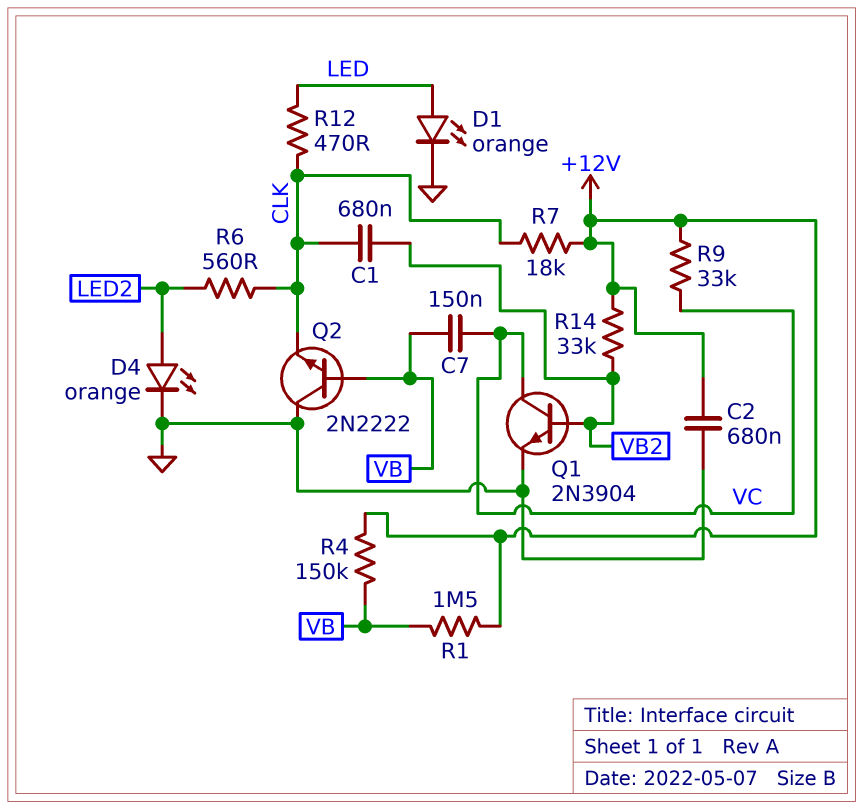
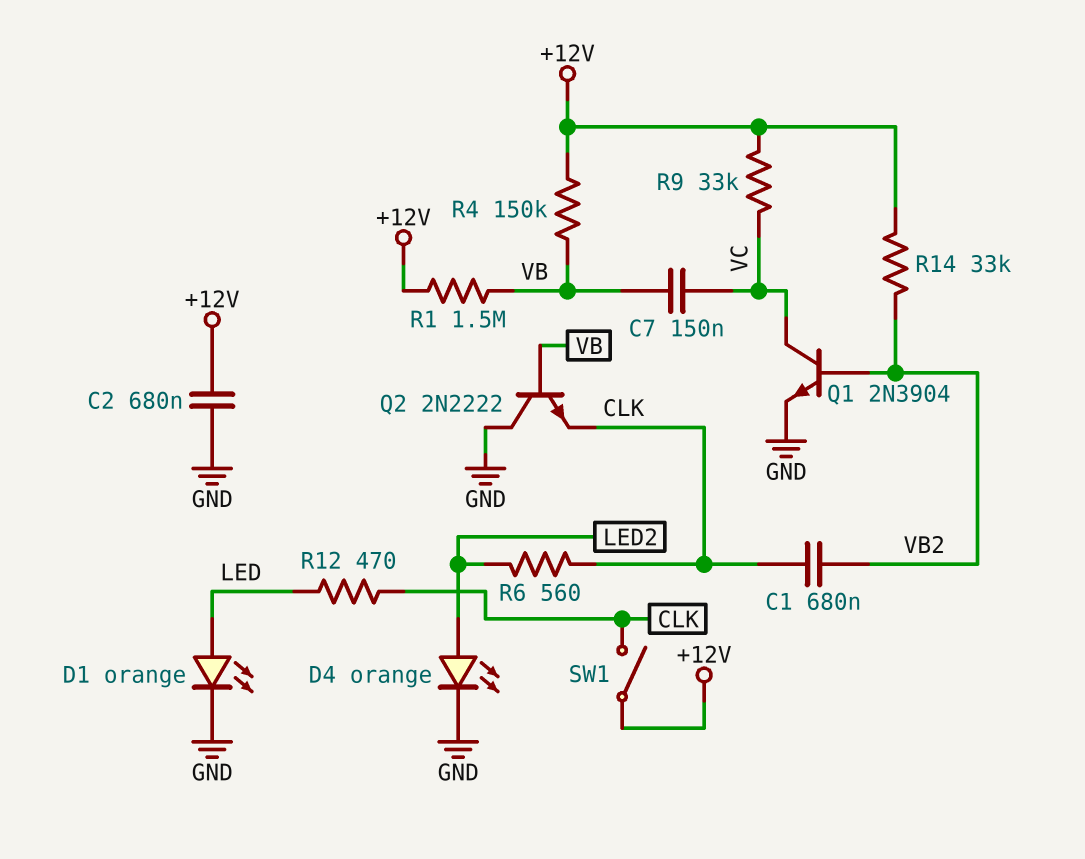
R7: 18k (+12V, CLK) -> none
SW1: none -> switch (+12V, CLK)

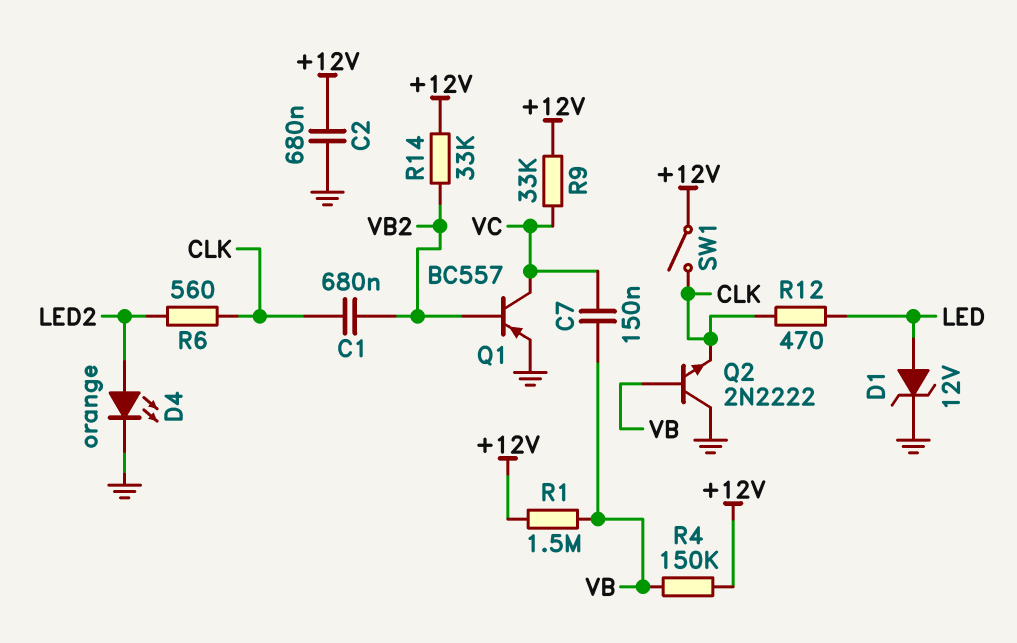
D1: LED orange (A LED, K GND) -> zener 12V (A LED, K GND)
Q1: NPN 2N3904 (B VB2, C VC, E GND) -> PNP BC557 (B VB2, C VC, E GND)

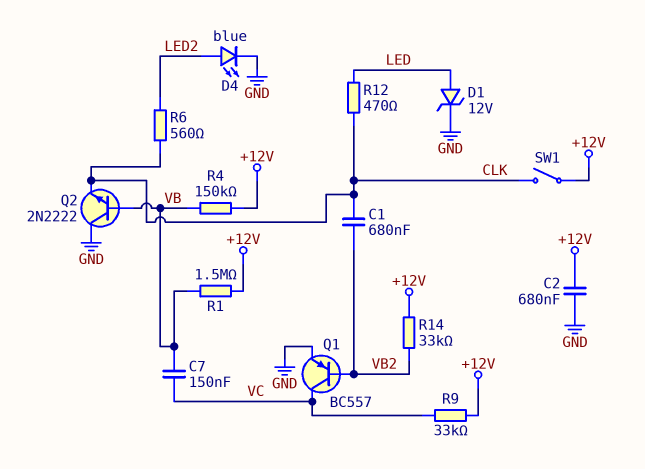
D4: LED orange (A LED2, K GND) -> LED blue (A LED2, K GND)

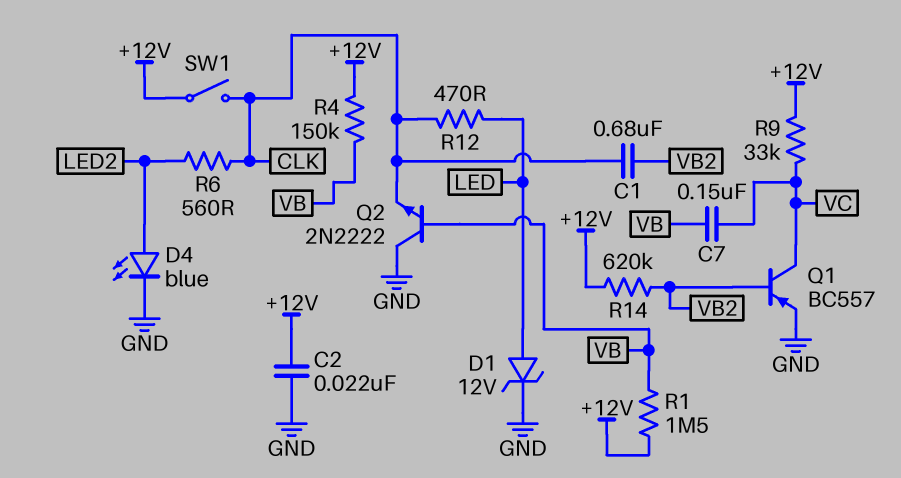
C2: 680nF (+12V, GND) -> 22nF (+12V, GND)
R14: 33k (+12V, VB2) -> 620k (+12V, VB2)

